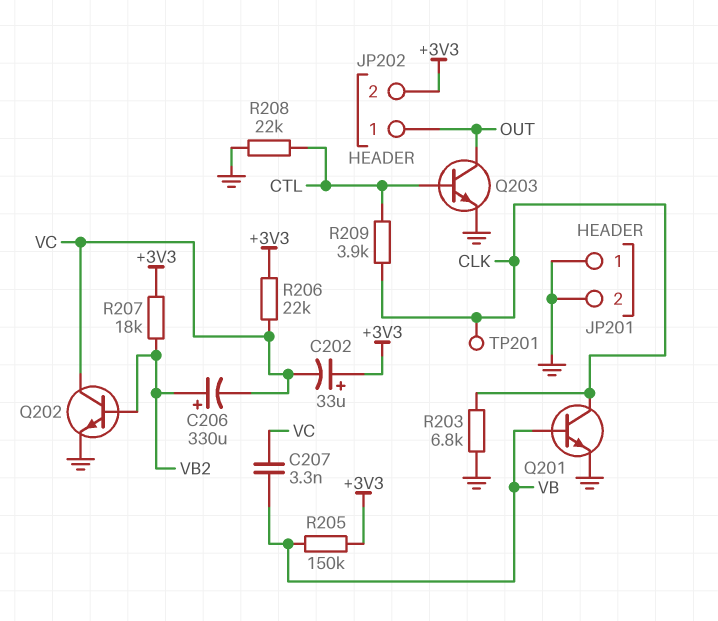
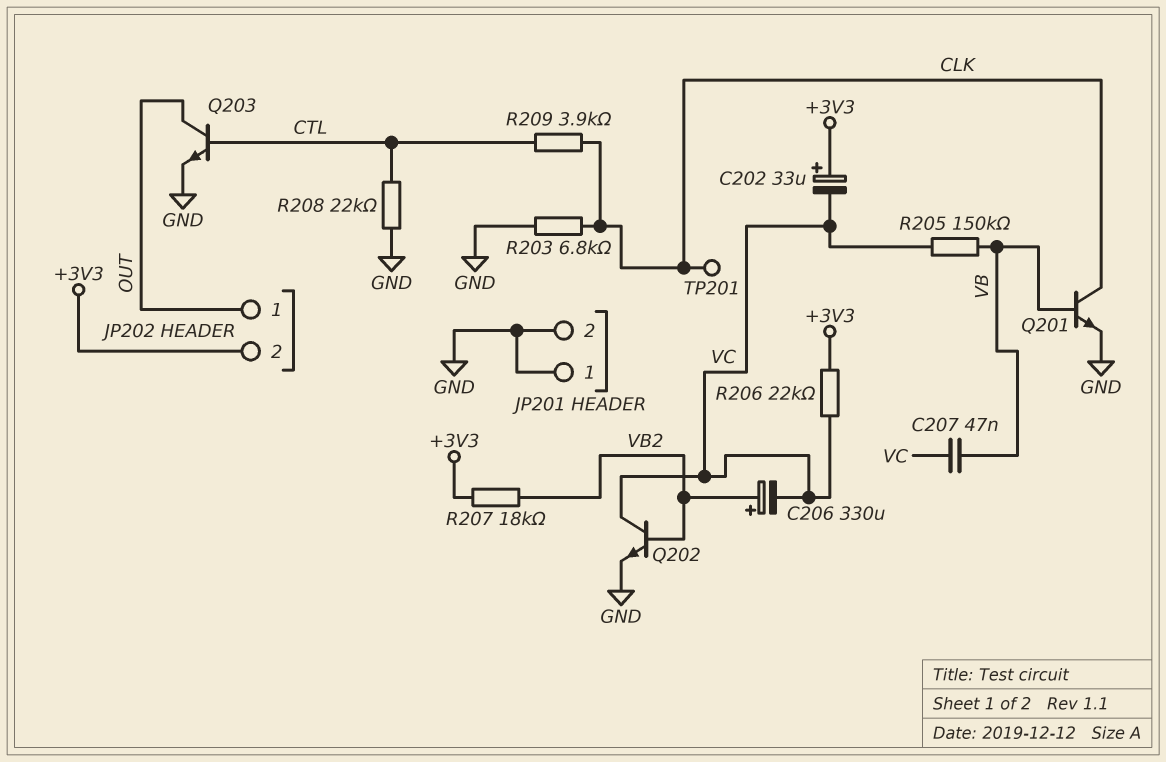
C207: 3.3nF (VB, VC) -> 47nF (VB, VC)
R205: 150k (+3V3, VB) -> 150k (VB, VC)

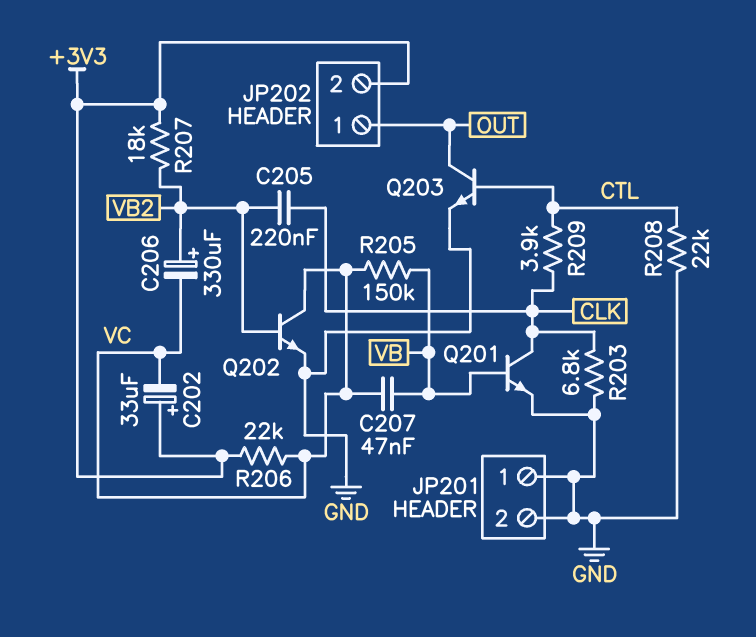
C205: none -> 220nF (CLK, VB2)
TP201: test point (CLK) -> none

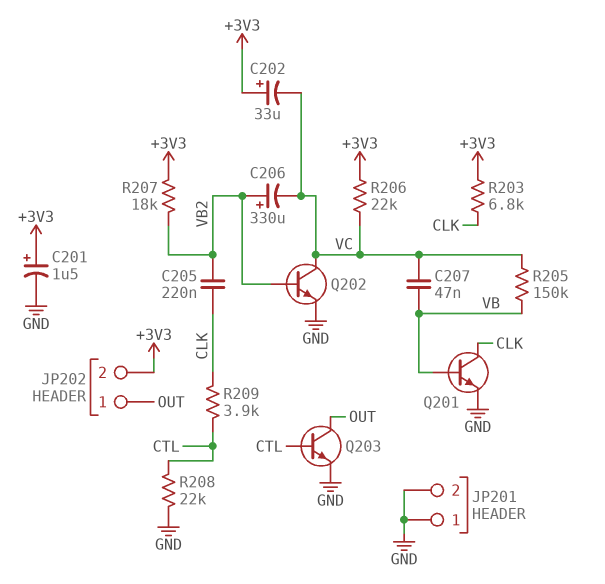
C201: none -> 1.5uF (plus +3V3, minus GND)
R203: 6.8k (CLK, GND) -> 6.8k (+3V3, CLK)

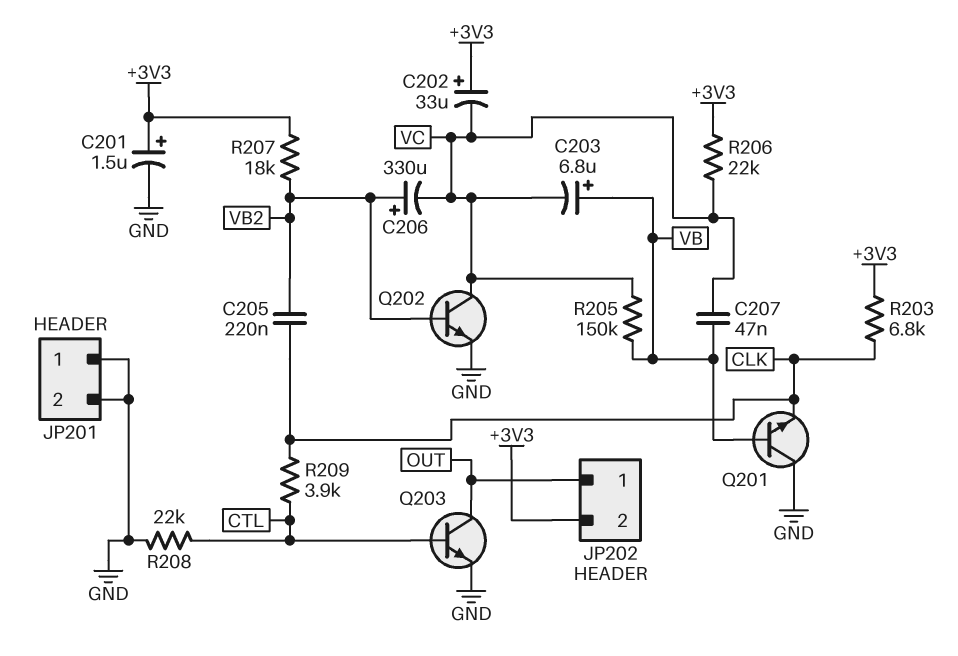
C203: none -> 6.8uF (plus VB, minus VC)
Q201: NPN (B VB, C CLK, E GND) -> NPN (B VB, C GND, E CLK)

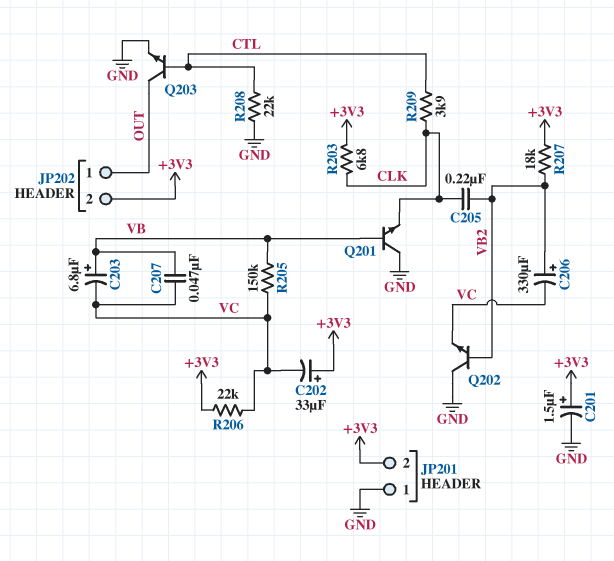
JP201 pin 2: GND -> +3V3
Q202: NPN (B VB2, C VC, E GND) -> NPN (B VB2, C GND, E VC)

